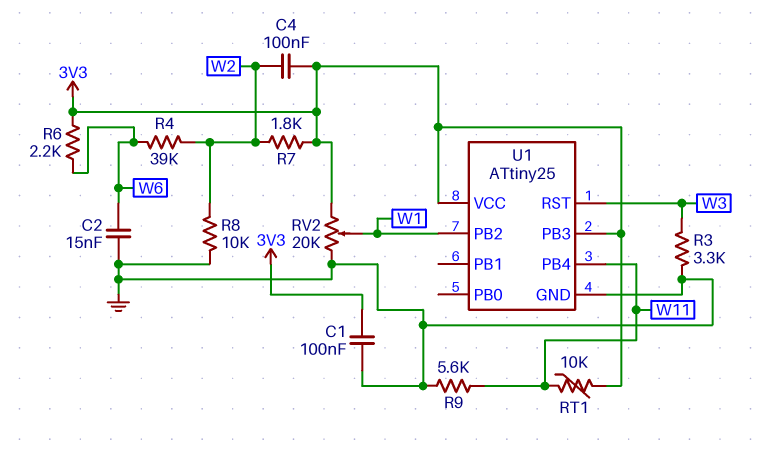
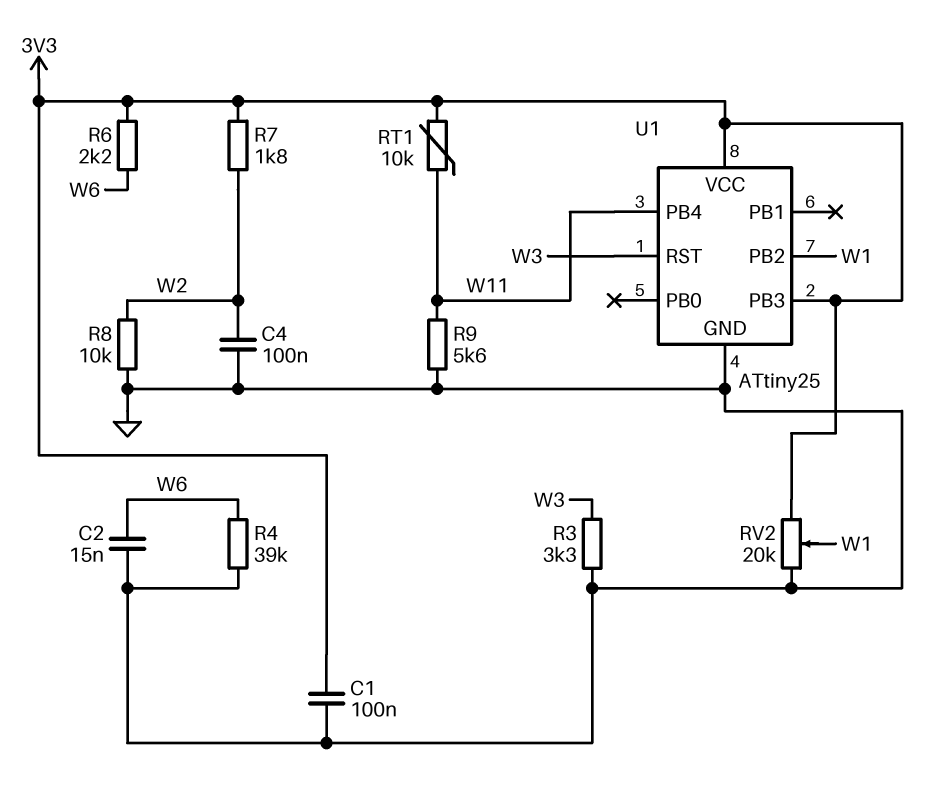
C4: 100nF (3V3, W2) -> 100nF (GND, W2)
R4: 39k (W2, W6) -> 39k (GND, W6)

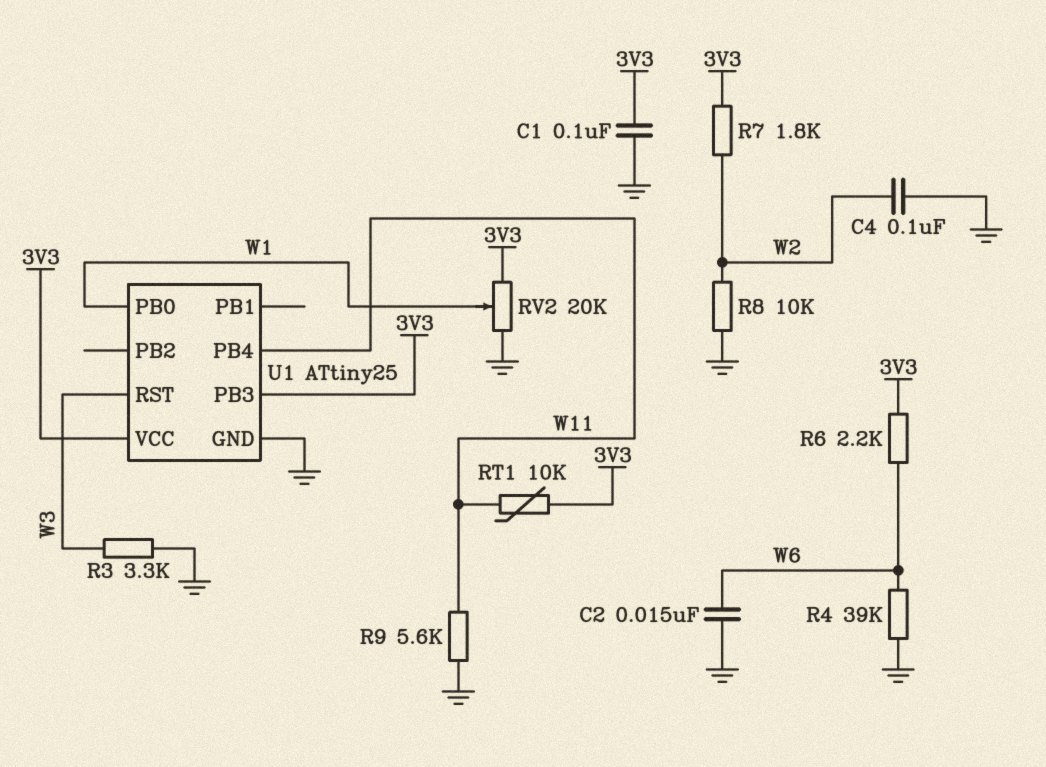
U1 pin PB0: none -> W1
U1 pin PB2: W1 -> none

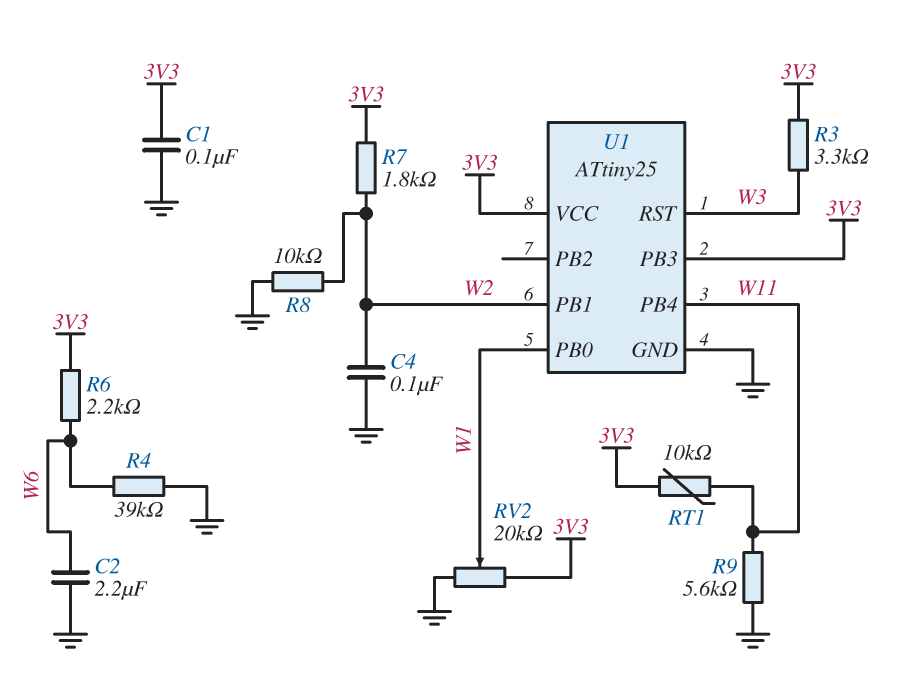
C2: 15nF (GND, W6) -> 2.2uF (GND, W6)
R3: 3.3k (GND, W3) -> 3.3k (3V3, W3)
U1 pin PB1: none -> W2

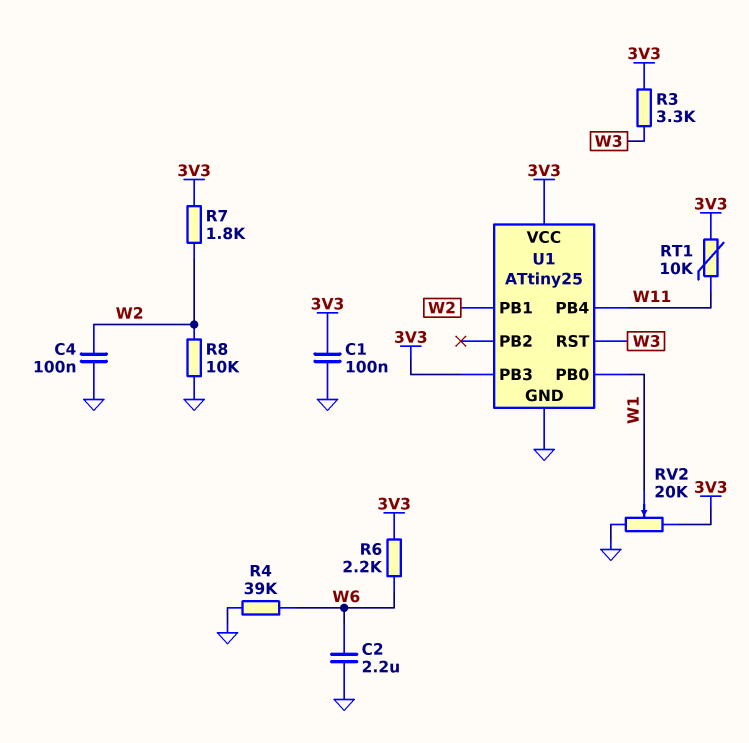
R9: 5.6k (GND, W11) -> none

